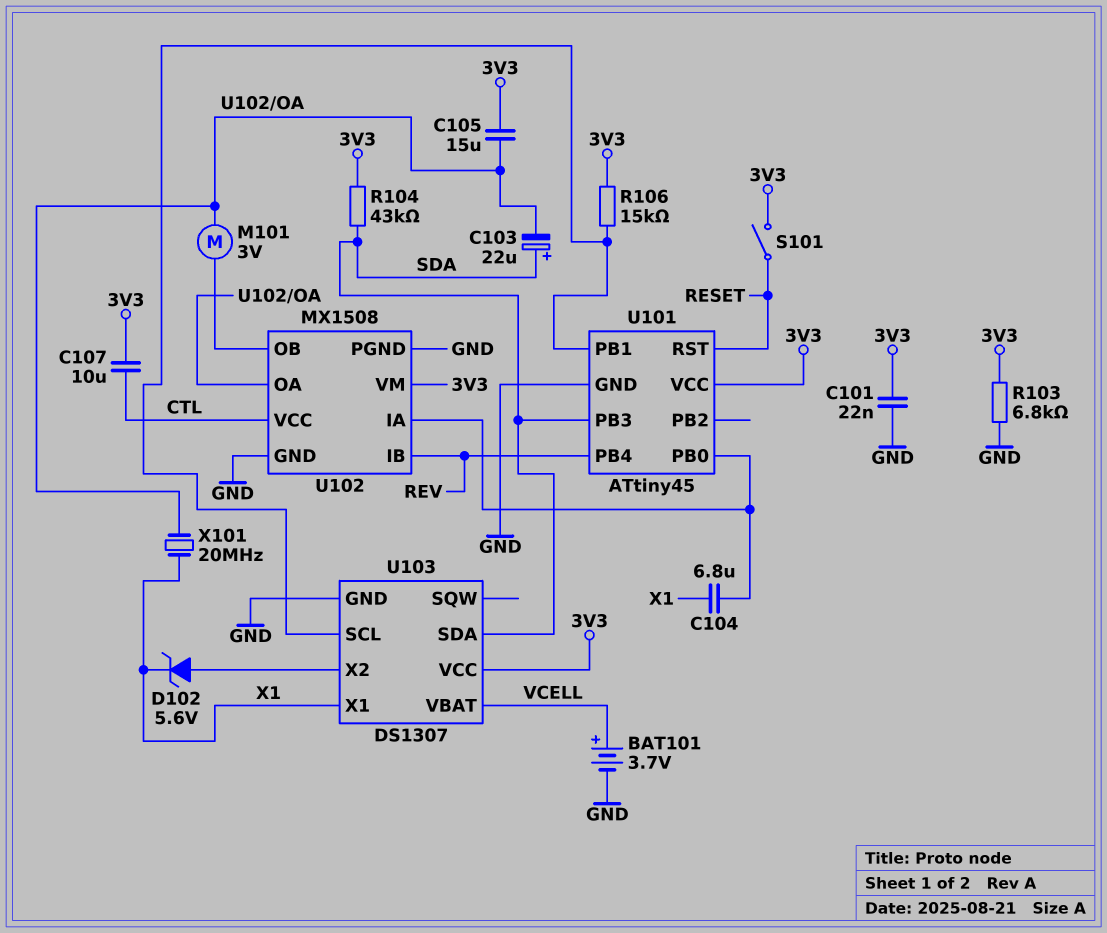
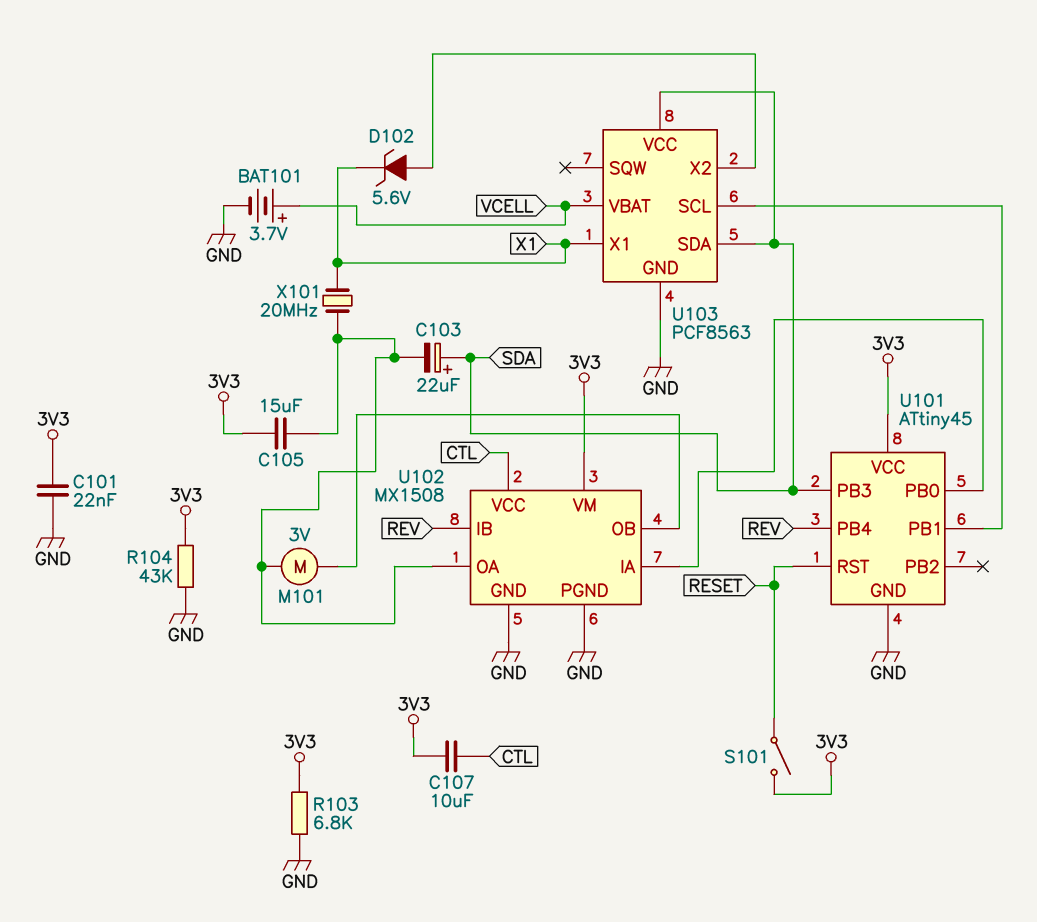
C104: 6.8uF (U101/PB0, X1) -> none
R104: 43k (3V3, SDA) -> 43k (3V3, GND)
R106: 15k (3V3, U101/PB1) -> none
U103: DS1307 -> PCF8563
U103 pin VCC: 3V3 -> SDA

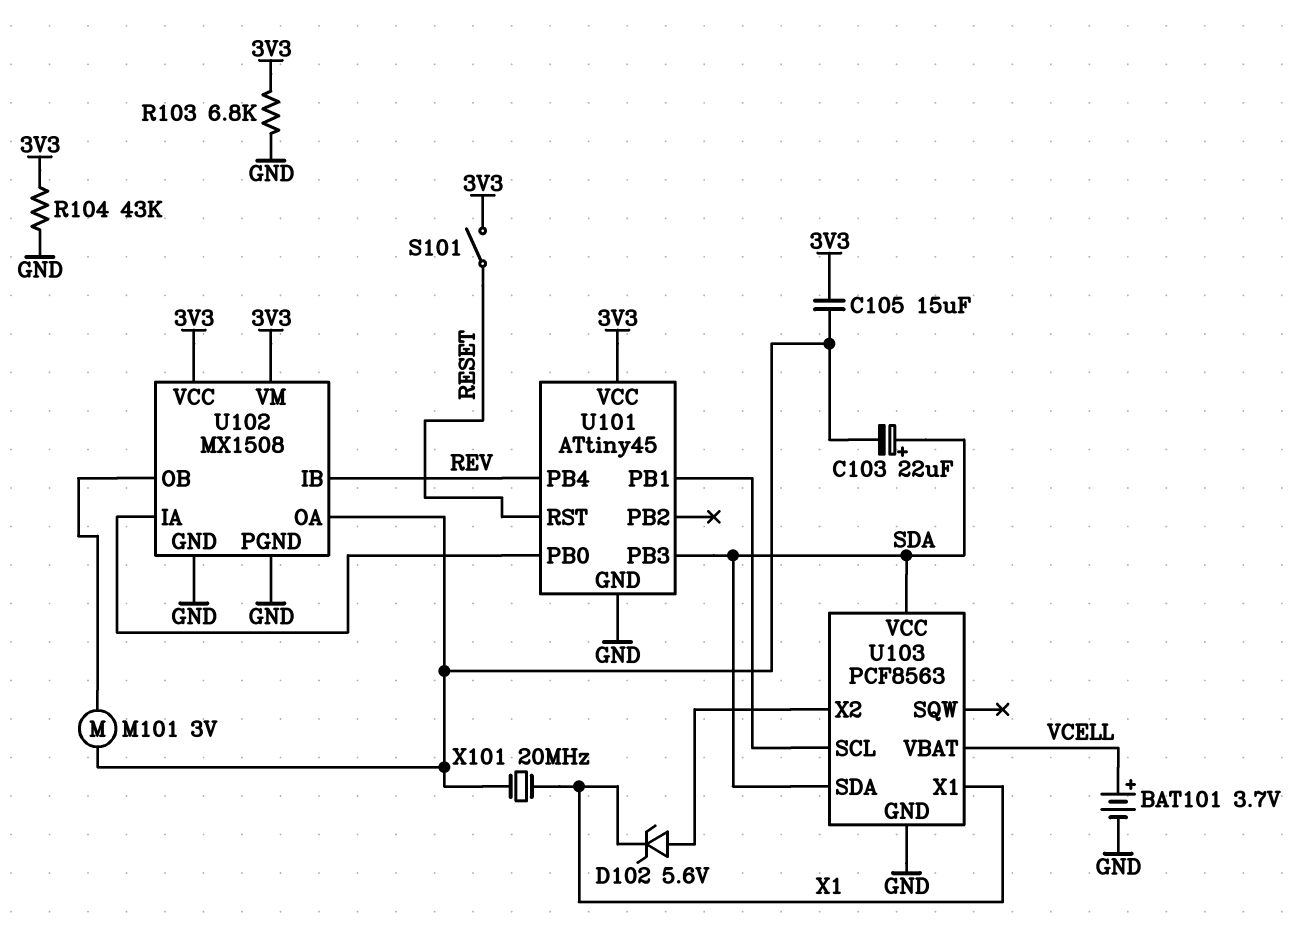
C101: 22nF (3V3, GND) -> none
C107: 10uF (3V3, CTL) -> none
U102 pin VCC: CTL -> 3V3

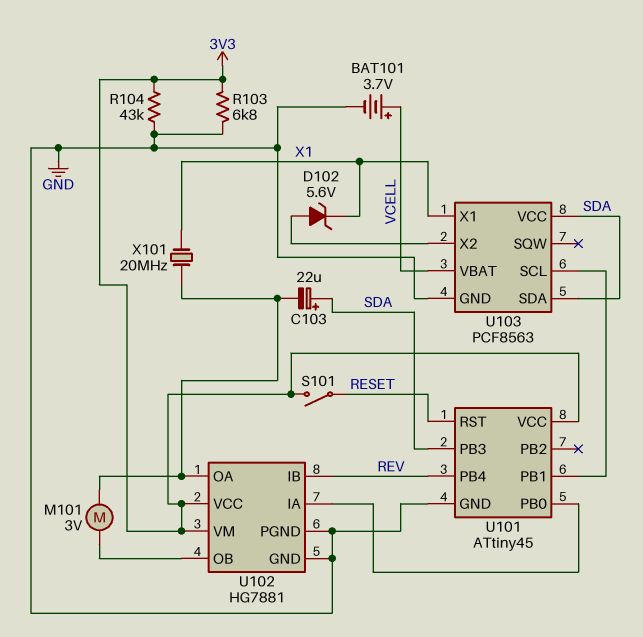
C105: 15uF (3V3, U102/OA) -> none
U102: MX1508 -> HG7881

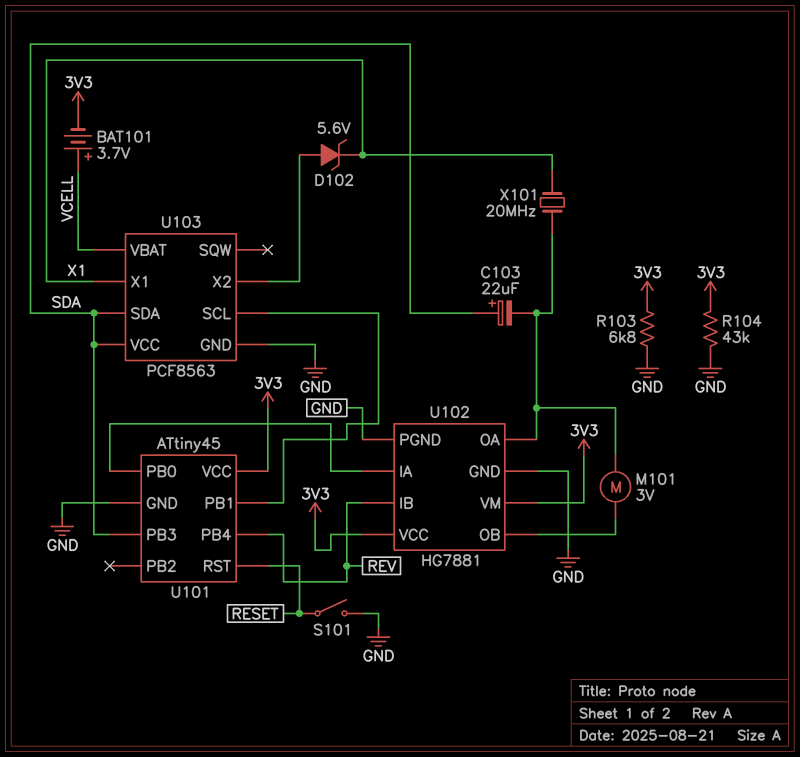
BAT101: 3.7V (plus VCELL, minus GND) -> 3.7V (plus VCELL, minus 3V3)
S101: switch (3V3, RESET) -> switch (GND, RESET)

